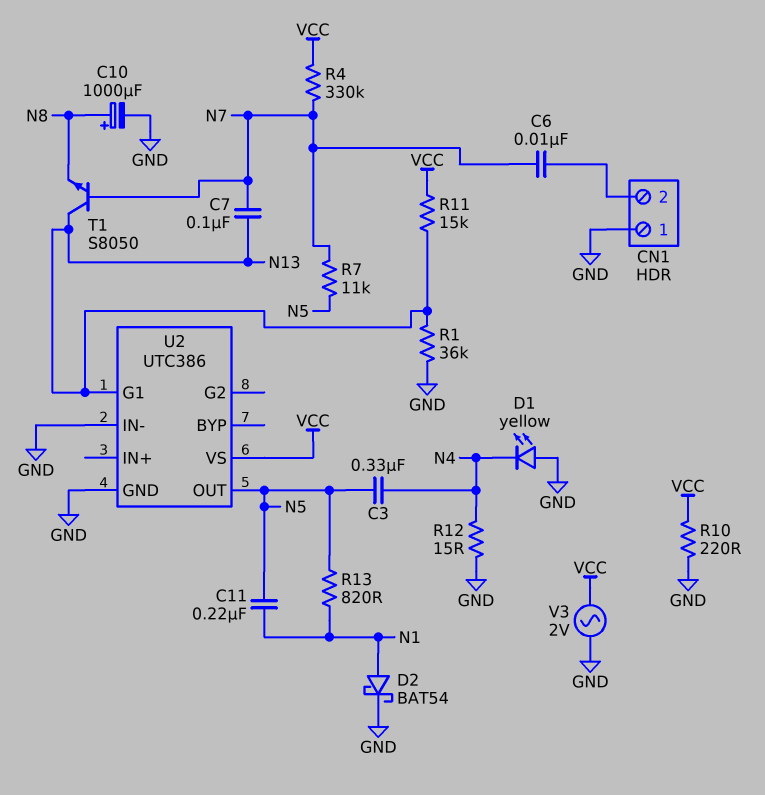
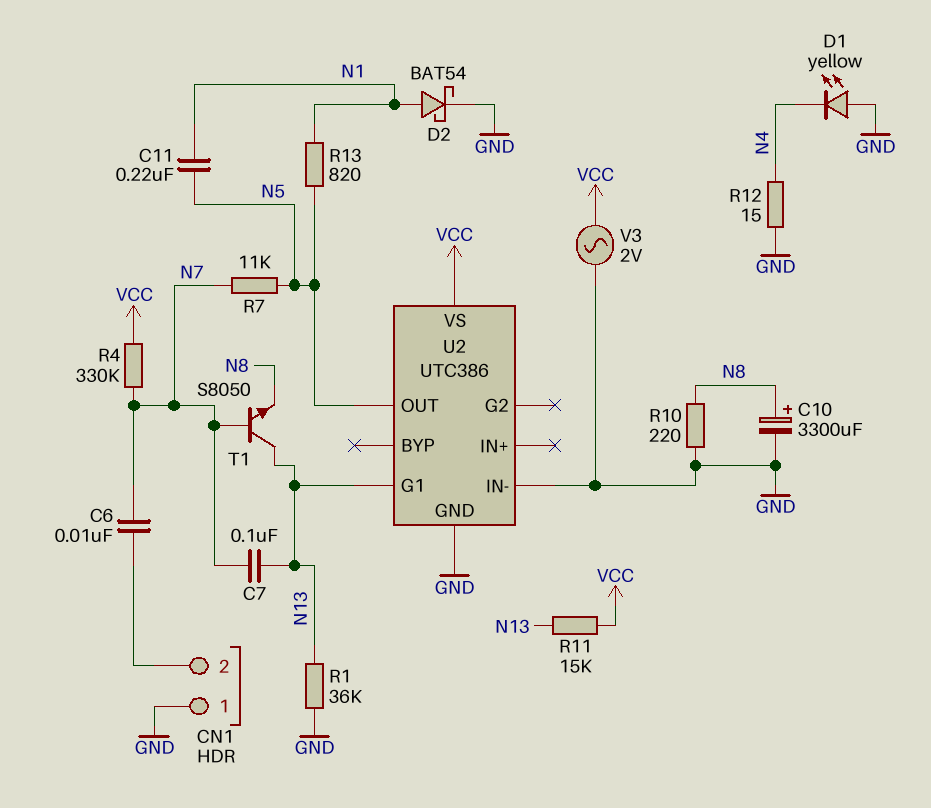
C3: 330nF (N4, N5) -> none
C10: 1000uF (plus N8, minus GND) -> 3300uF (plus N8, minus GND)
R10: 220 (GND, VCC) -> 220 (GND, N8)

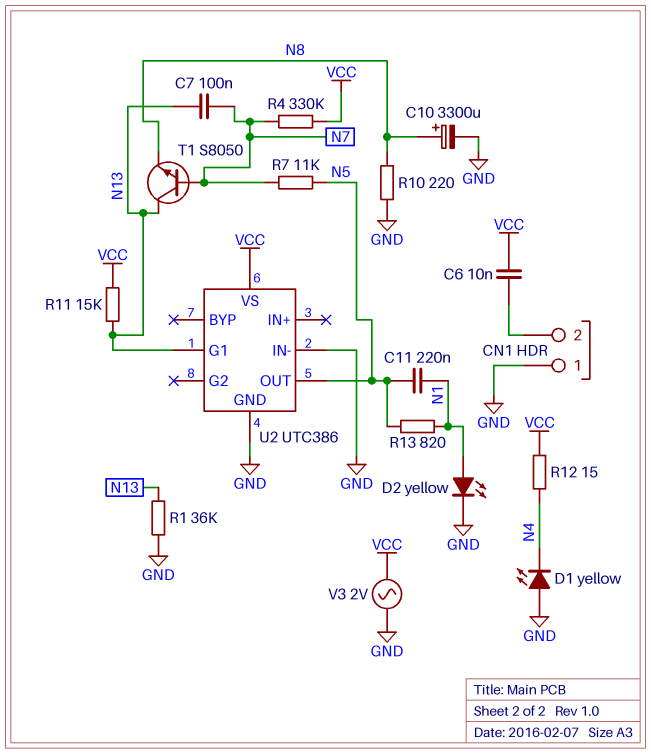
C6: 10nF (CN1/2, N7) -> 10nF (CN1/2, VCC)
D2: schottky BAT54 (A N1, K GND) -> LED yellow (A N1, K GND)
R12: 15 (GND, N4) -> 15 (N4, VCC)

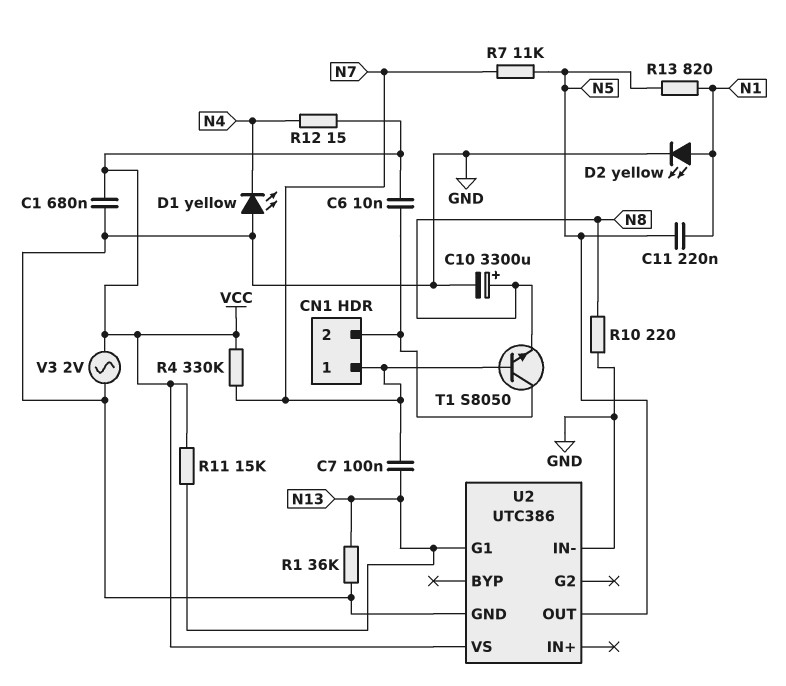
C1: none -> 680nF (GND, VCC)
CN1 pin 1: GND -> N7
T1: NPN S8050 (B N7, C N13, E N8) -> NPN S8050 (B N7, C CN1/2, E N8)

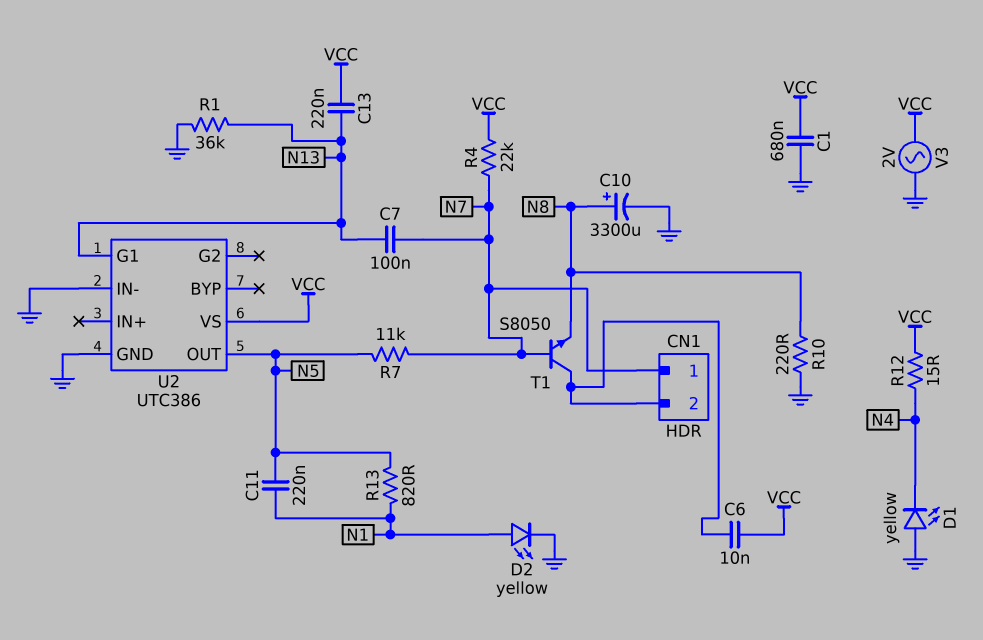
C13: none -> 220nF (N13, VCC)
R4: 330k (N7, VCC) -> 22k (N7, VCC)
R11: 15k (N13, VCC) -> none

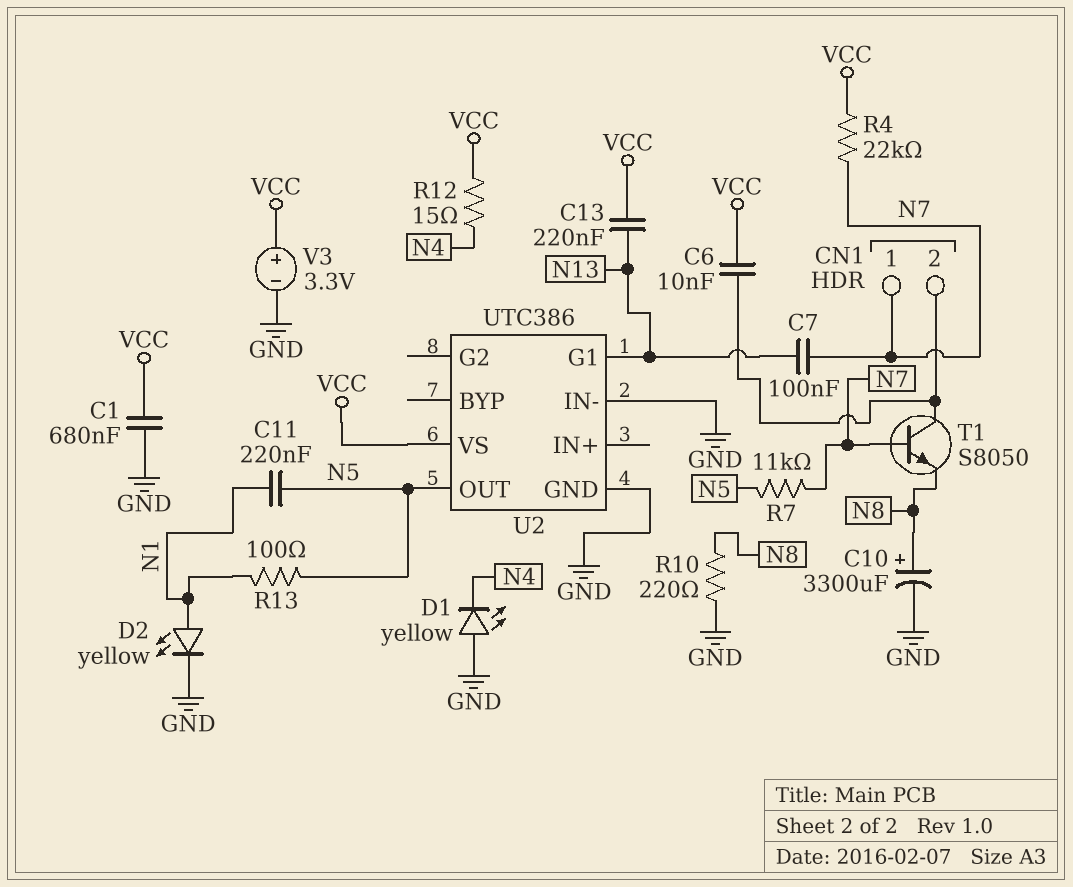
R1: 36k (GND, N13) -> none
R13: 820 (N1, N5) -> 100 (N1, N5)
V3: AC 2V (GND, VCC) -> 3.3V (plus VCC, minus GND)

